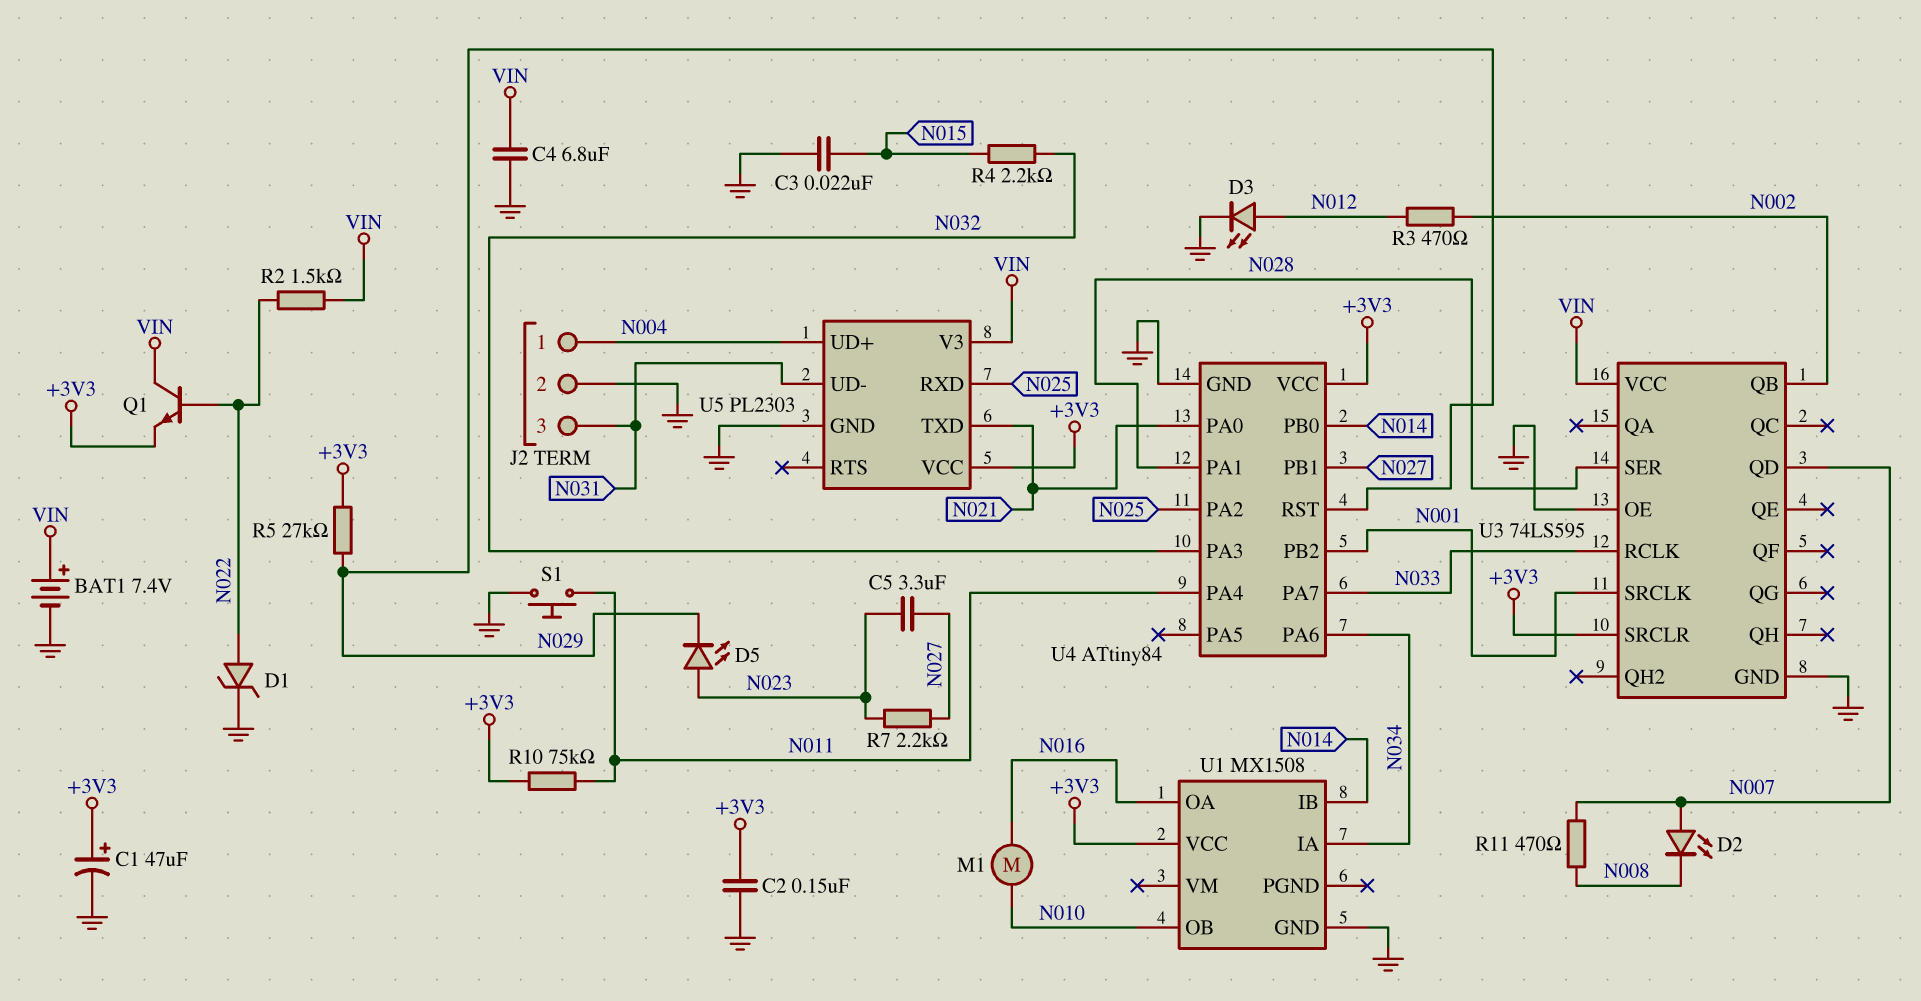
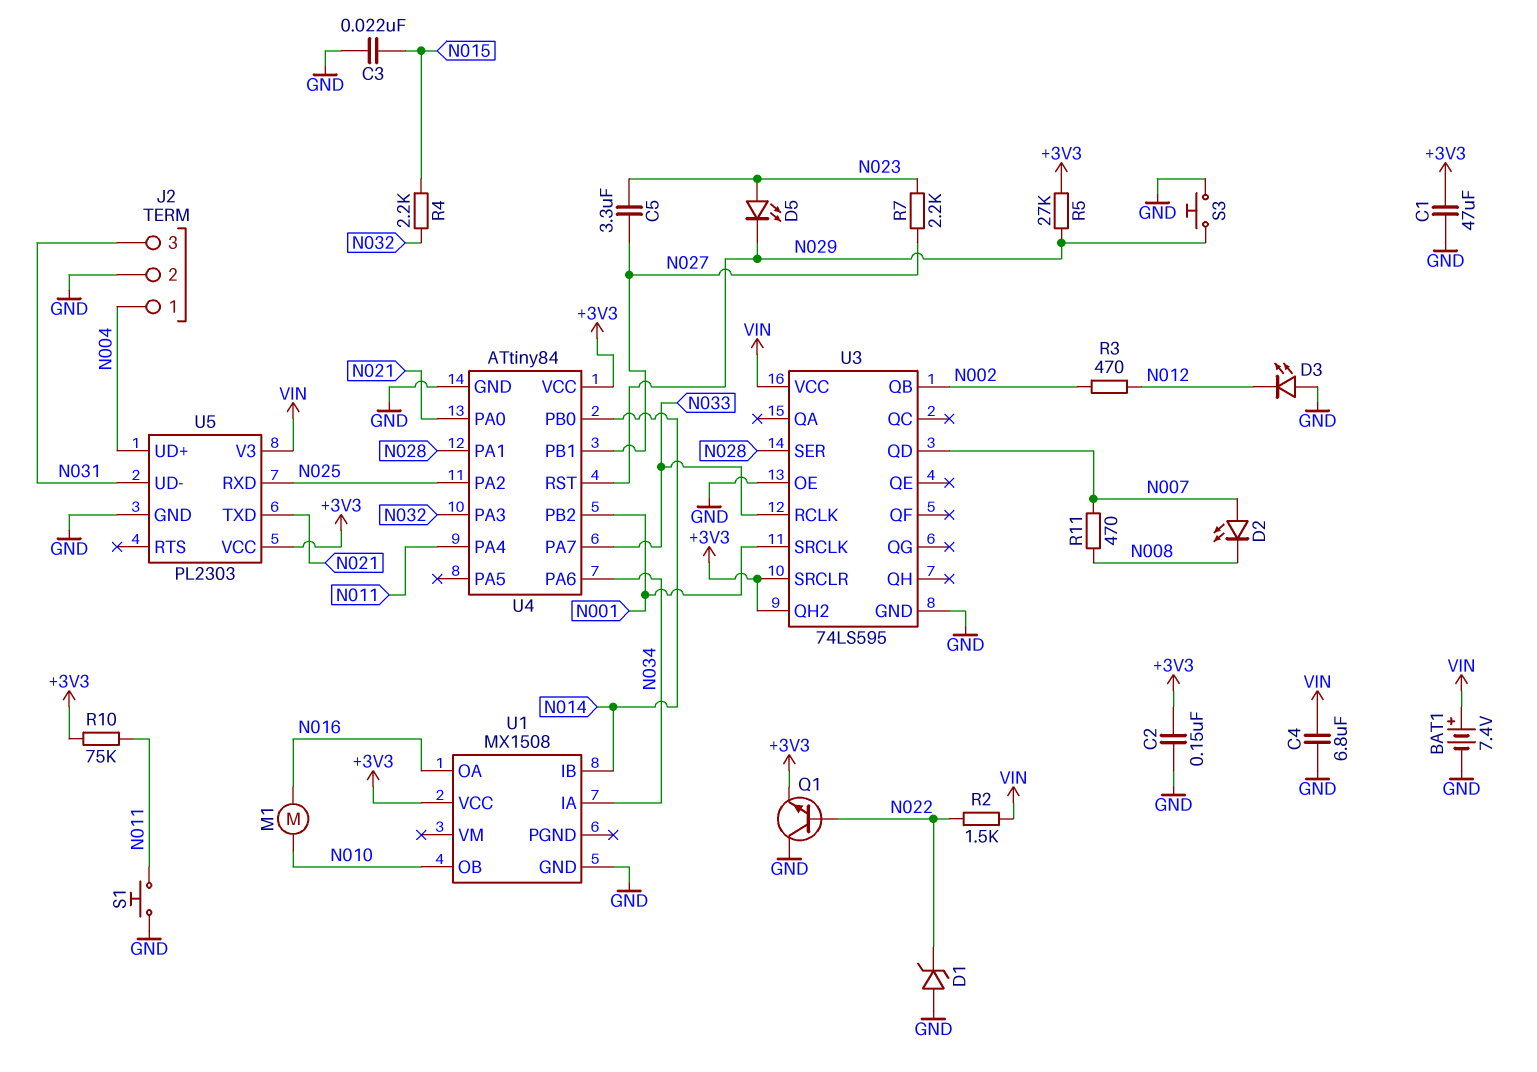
C1: 47uF (plus +3V3, minus GND) -> 47uF (+3V3, GND)
D1: zener (A N022, K GND) -> zener (A GND, K N022)
D3: LED (A N012, K GND) -> LED (A GND, K N012)
Q1: NPN (B N022, C VIN, E +3V3) -> NPN (B N022, C GND, E +3V3)
S3: none -> button (GND, N029)
U3 pin QH2: none -> +3V3

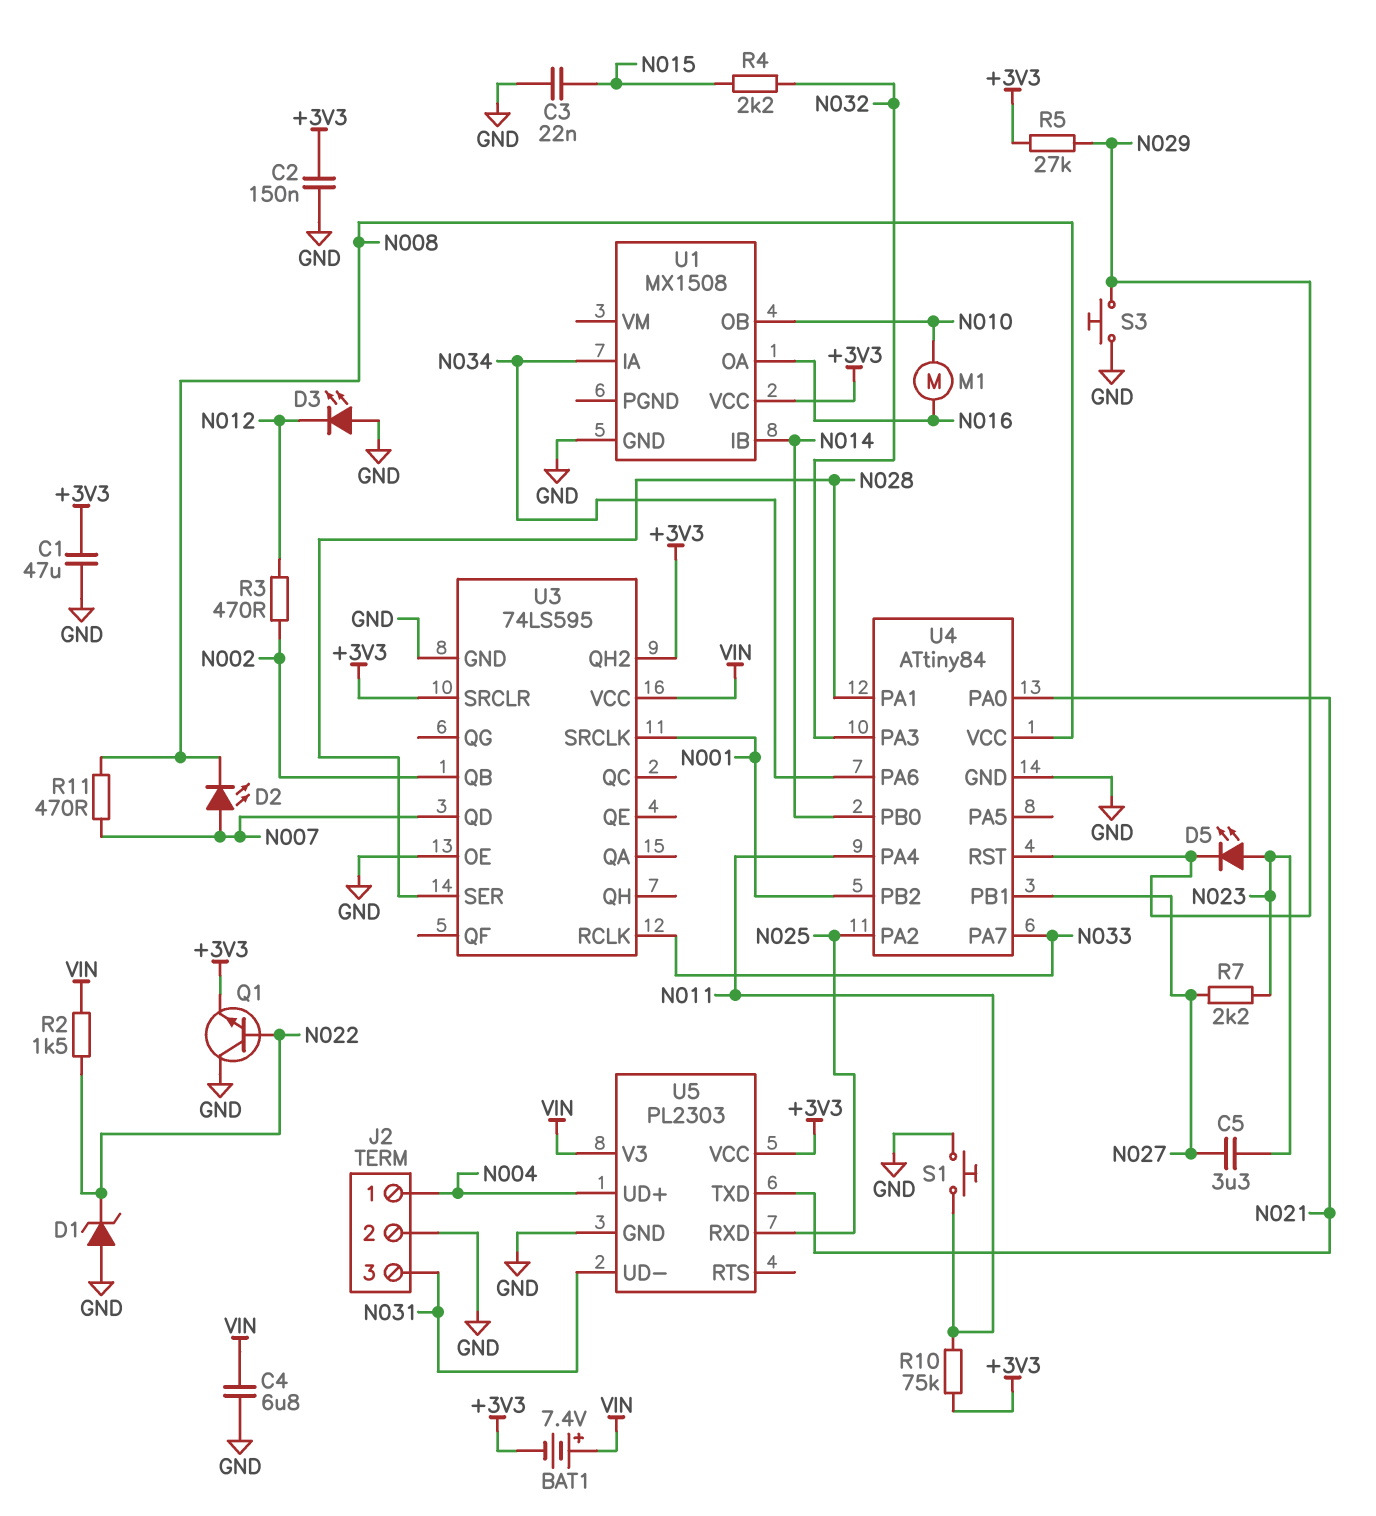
BAT1: 7.4V (plus VIN, minus GND) -> 7.4V (plus VIN, minus +3V3)
U4 pin VCC: +3V3 -> N008

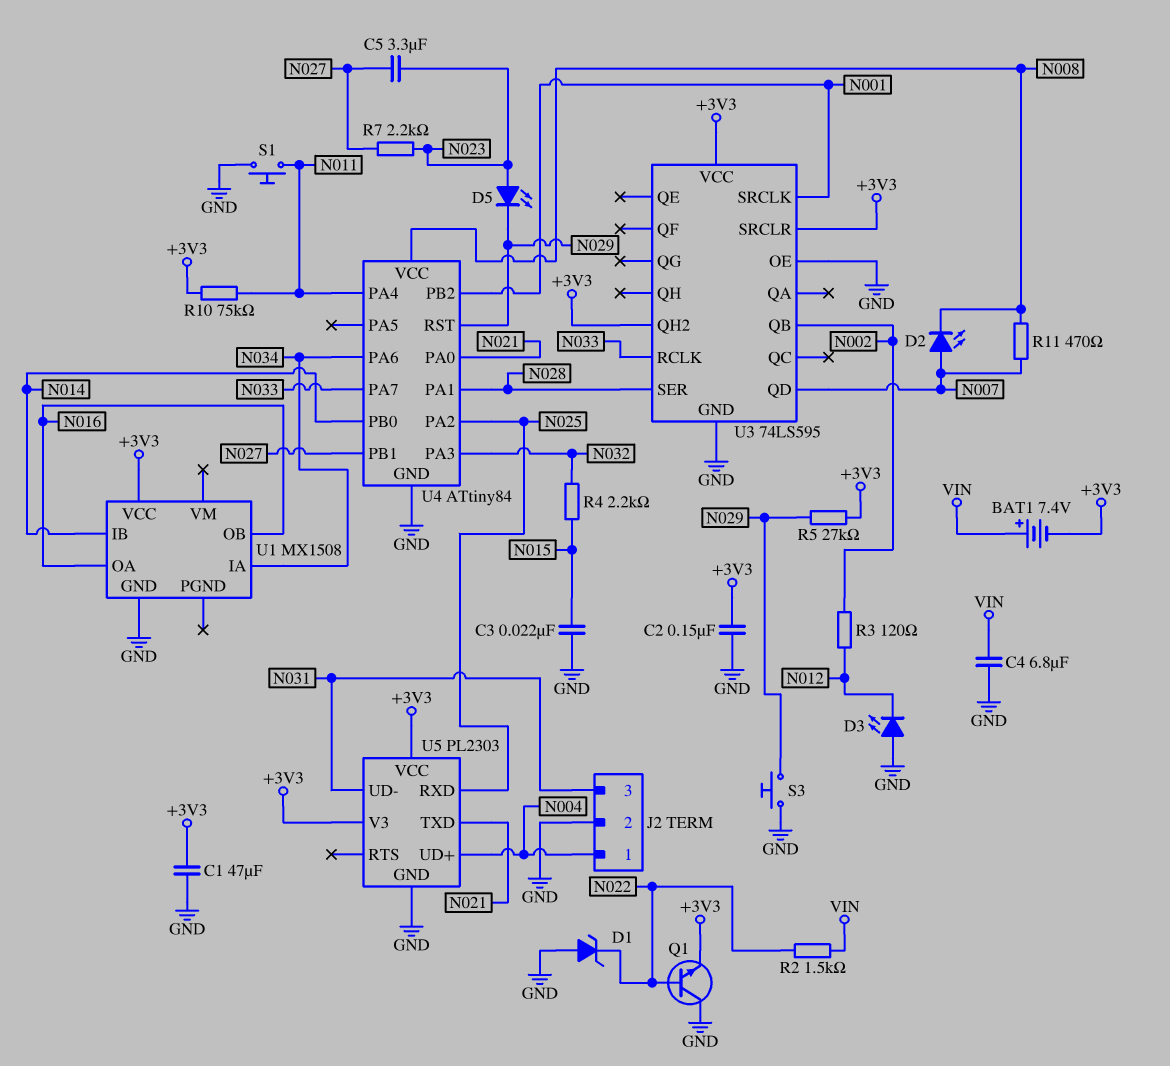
M1: motor (N010, N016) -> none
R3: 470 (N002, N012) -> 120 (N002, N012)
U1 pin OB: N010 -> N016
U3 pin VCC: VIN -> +3V3
U5 pin V3: VIN -> +3V3

